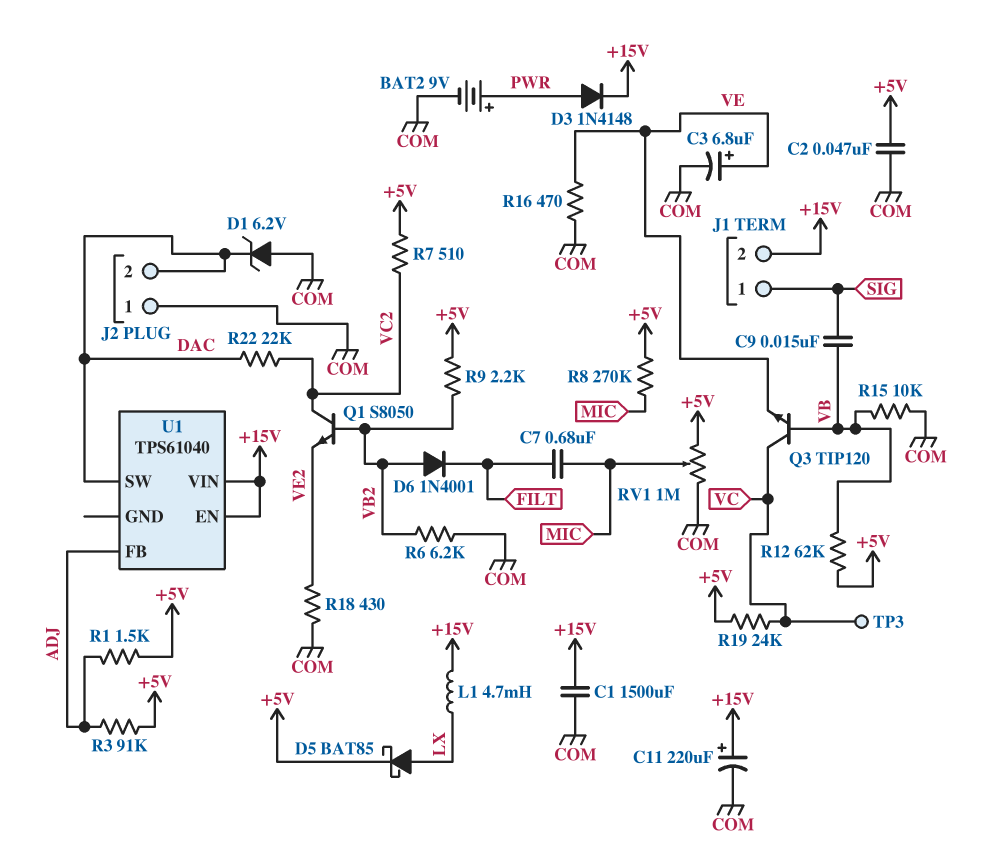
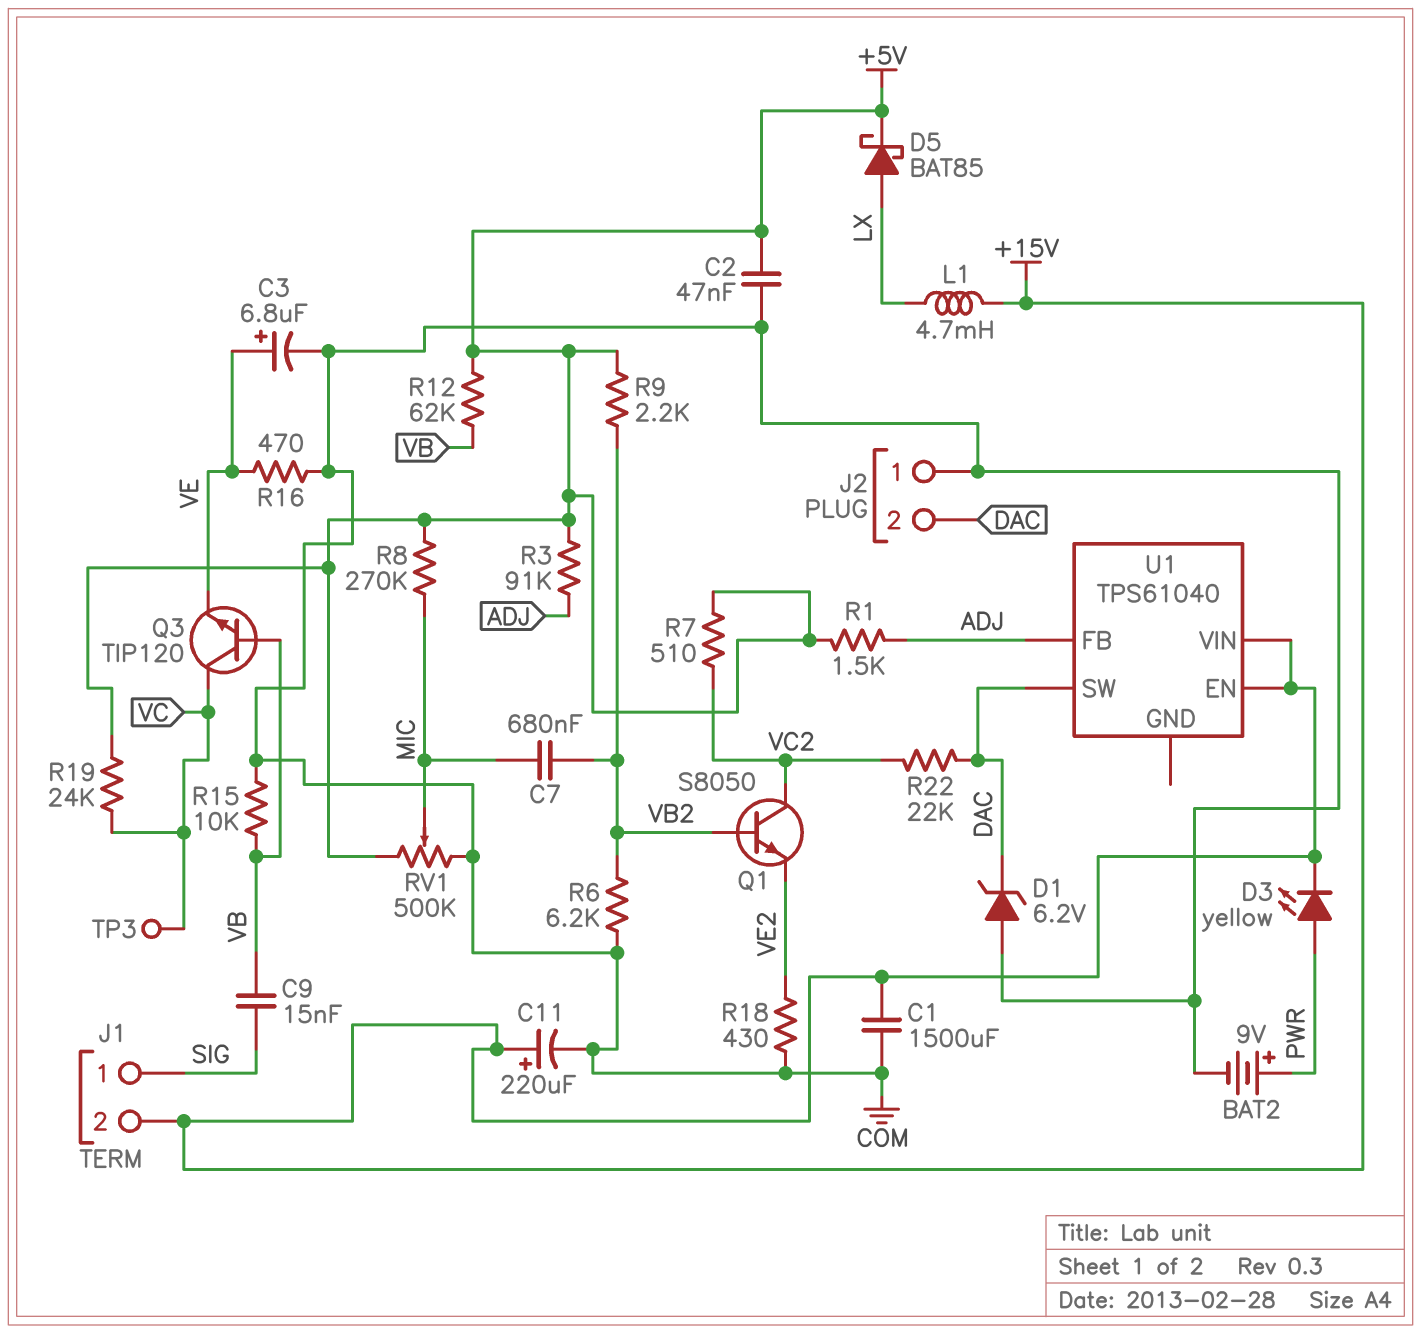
C7: 680nF (FILT, MIC) -> 680nF (MIC, VB2)
D3: diode 1N4148 (A PWR, K +15V) -> LED yellow (A PWR, K +15V)
D6: diode 1N4001 (A VB2, K FILT) -> none
RV1: 1M (+5V, COM, wiper MIC) -> 500k (+5V, COM, wiper MIC)

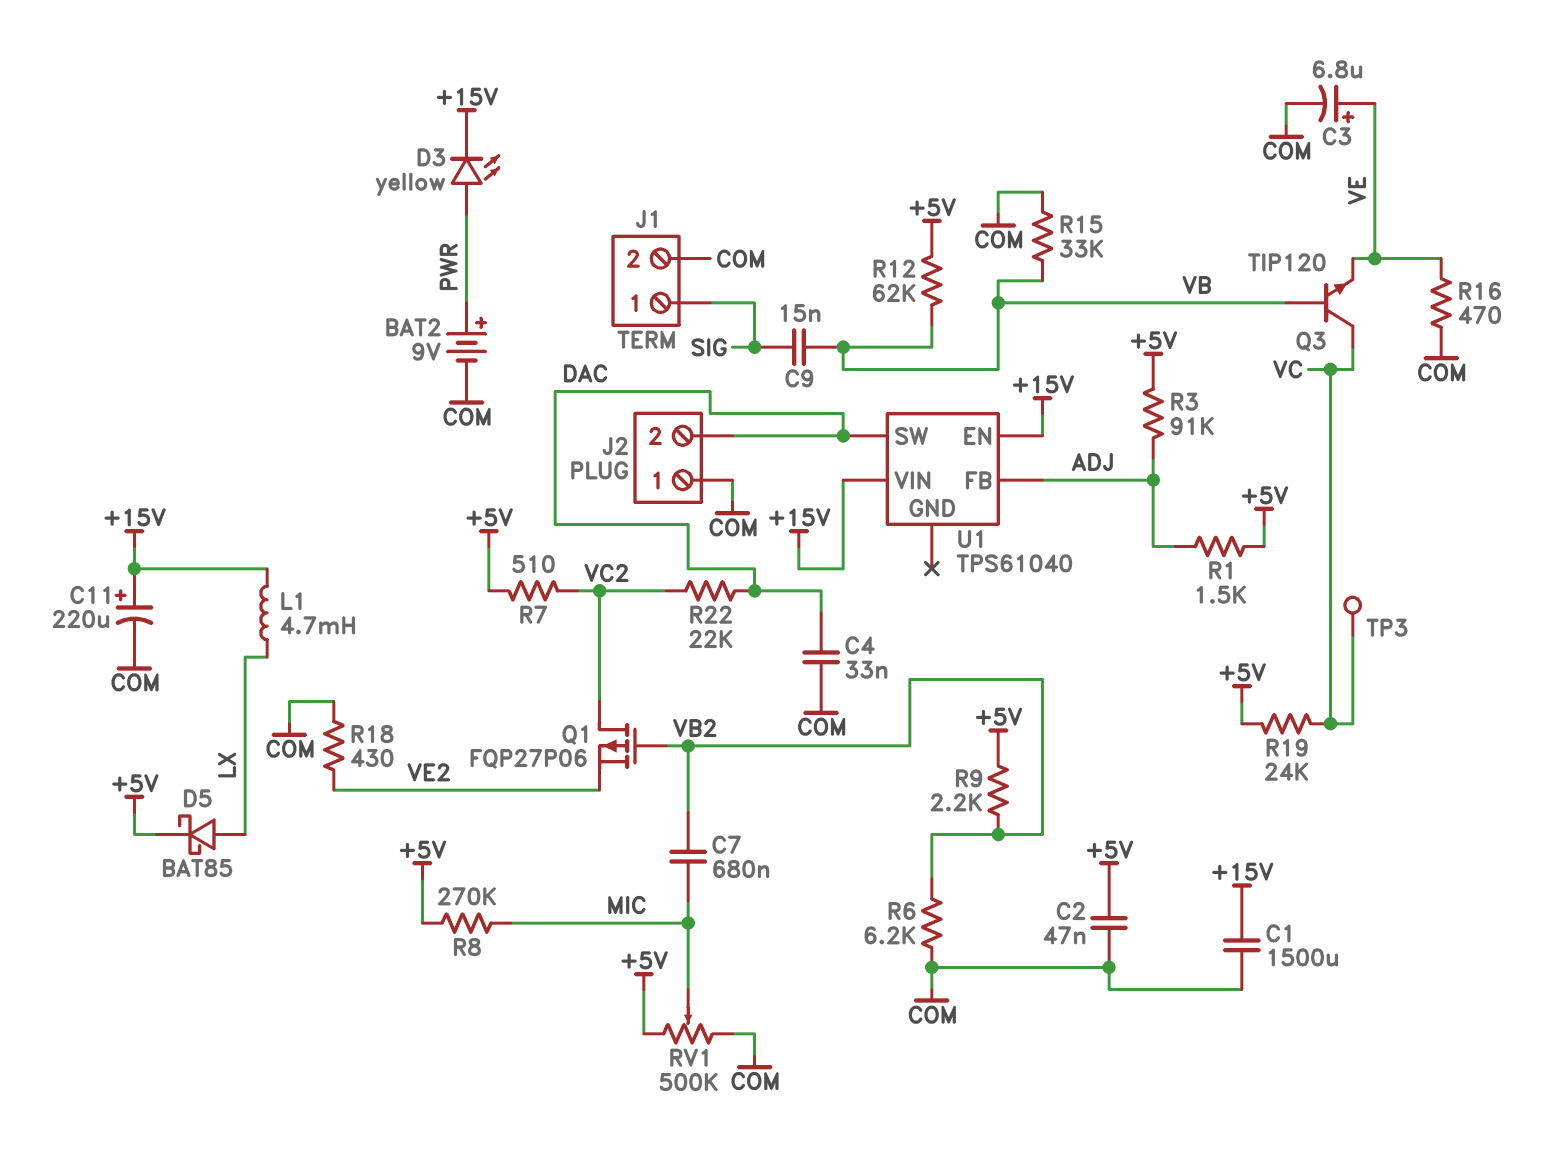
C4: none -> 33nF (COM, DAC)
D1: zener 6.2V (A COM, K DAC) -> none
J1 pin 2: +15V -> COM
Q1: NPN S8050 (B VB2, C VC2, E VE2) -> PMOS FQP27P06 (G VB2, D VC2, S VE2)
R15: 10k (COM, VB) -> 33k (COM, VB)

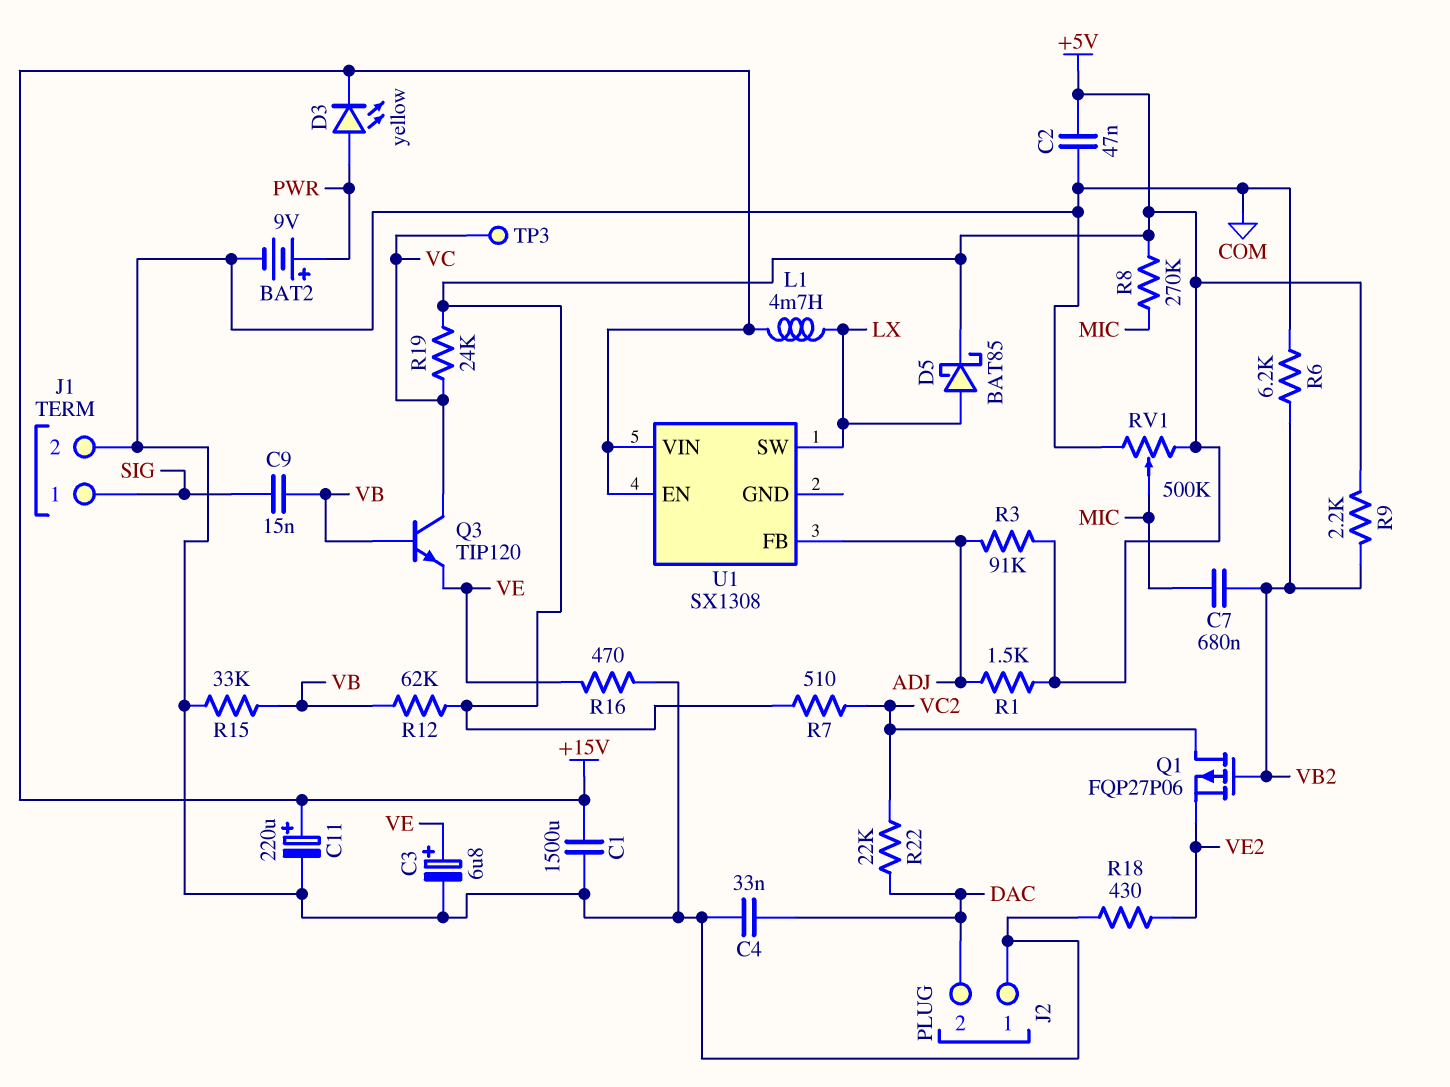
U1: TPS61040 -> SX1308
U1 pin SW: DAC -> LX

